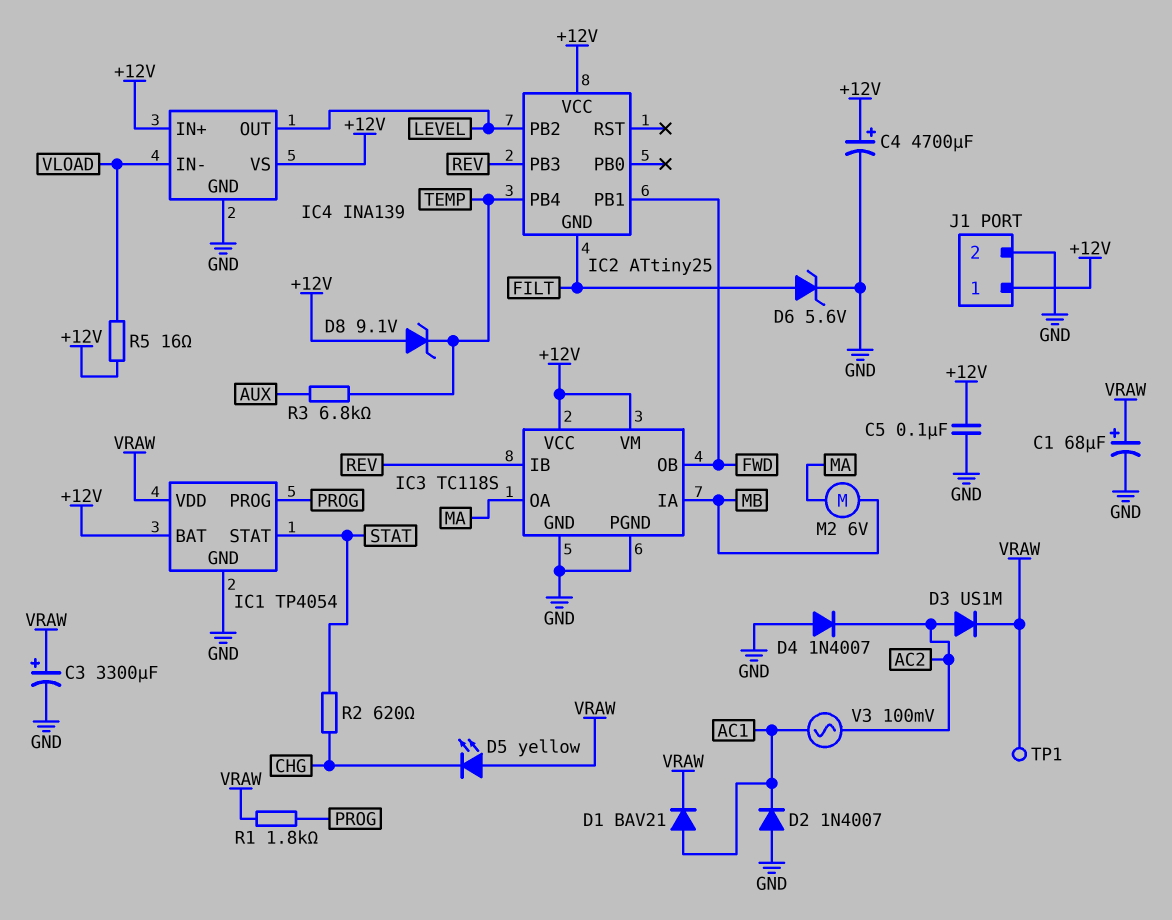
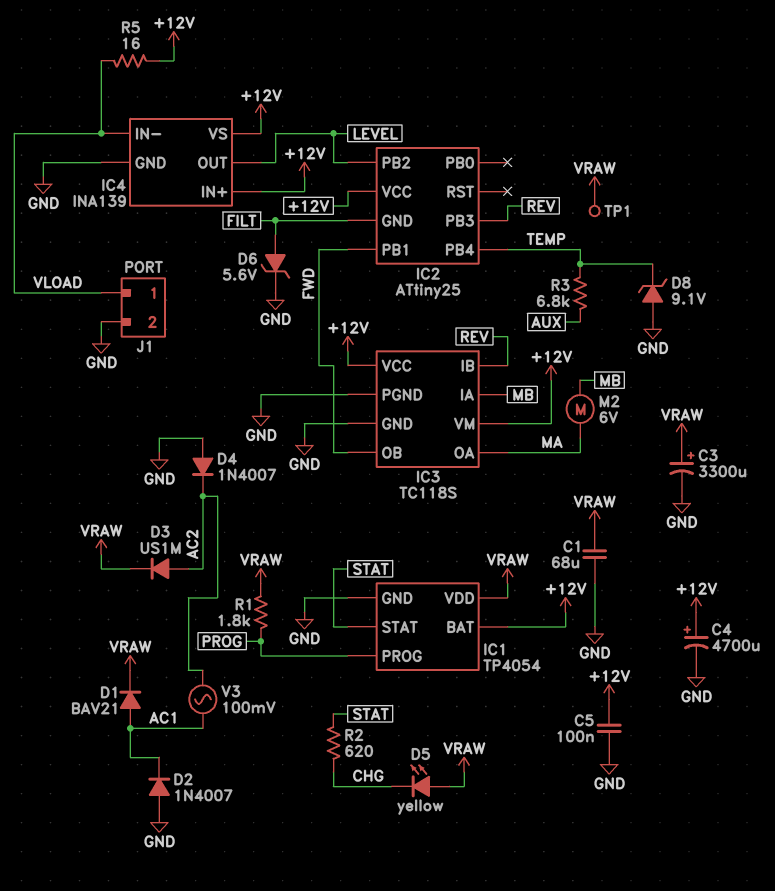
C1: 68uF (plus VRAW, minus GND) -> 68uF (GND, VRAW)
D8: zener 9.1V (A +12V, K TEMP) -> zener 9.1V (A GND, K TEMP)
J1 pin 1: +12V -> VLOAD

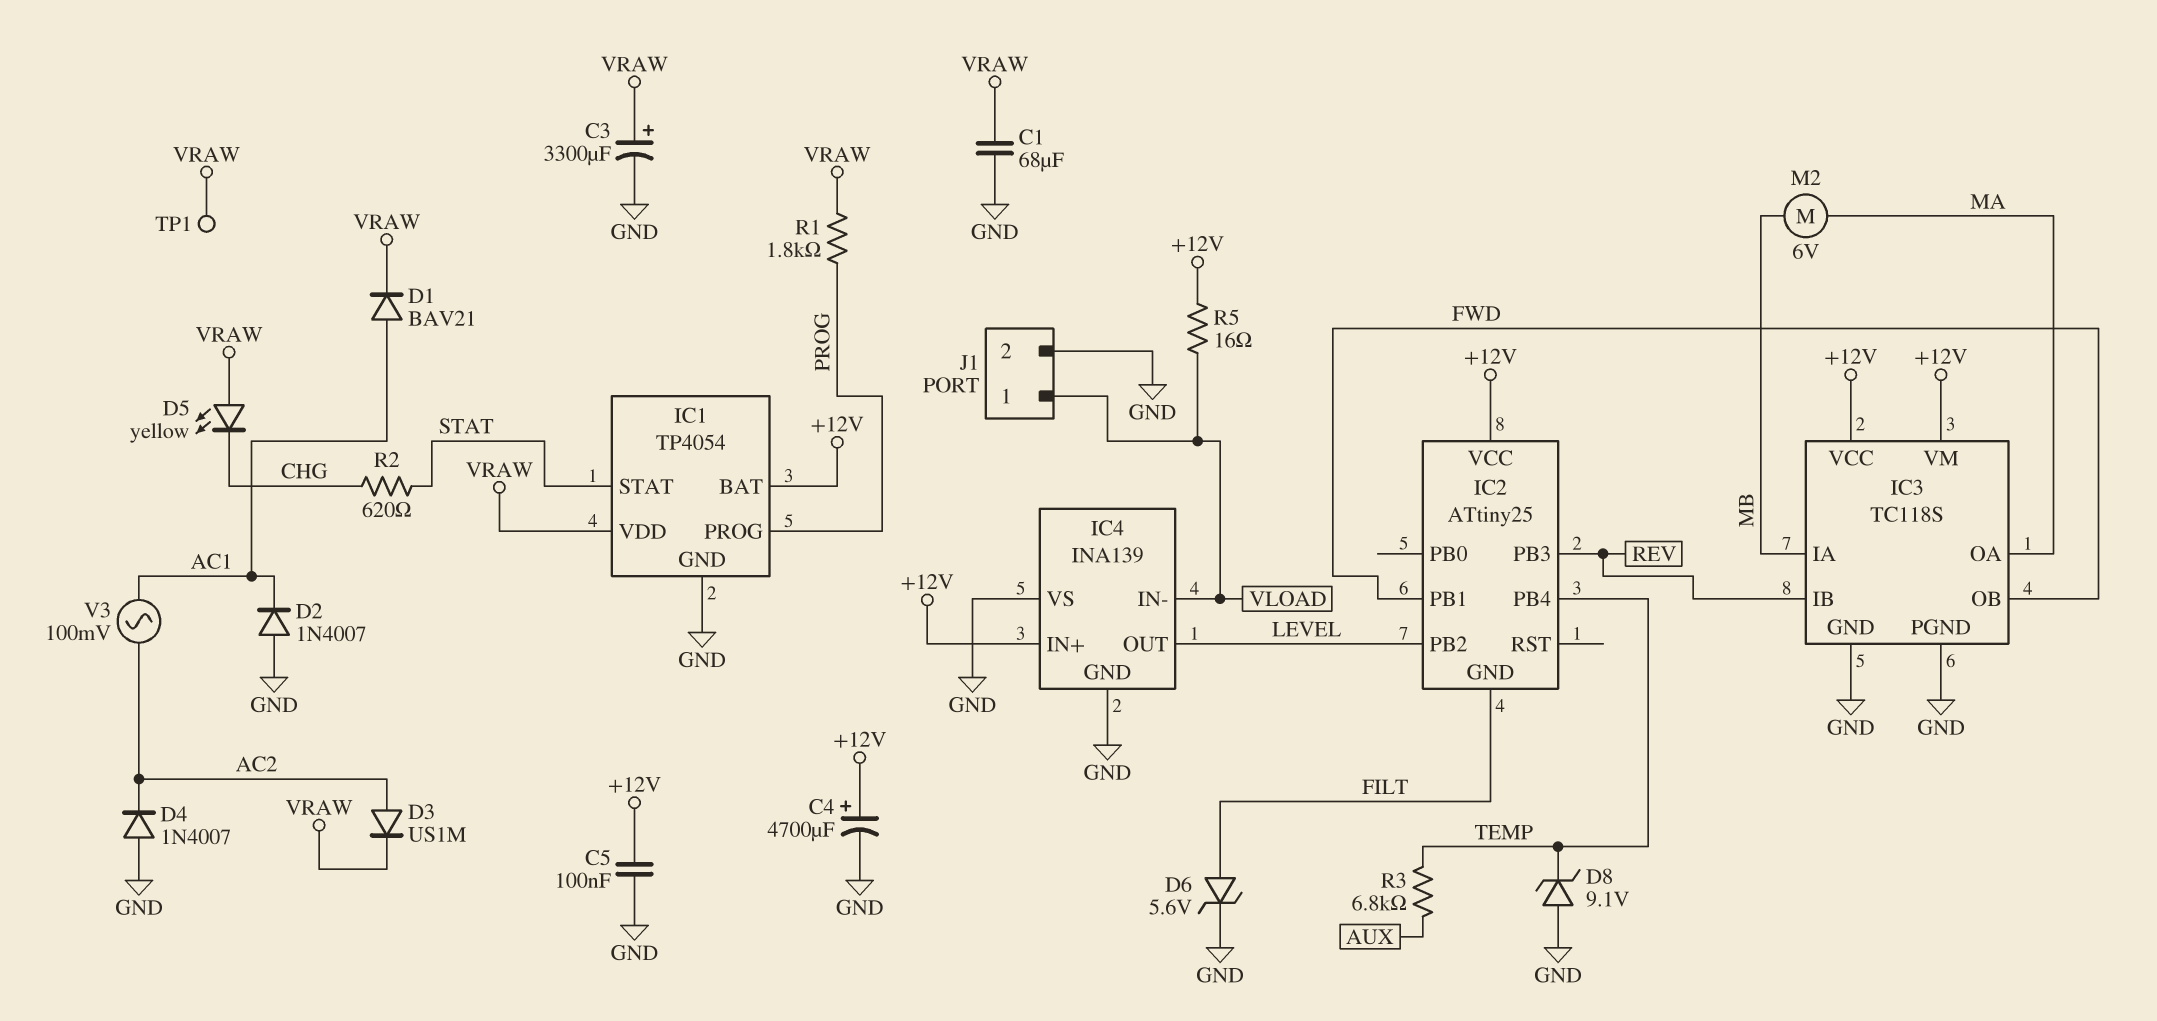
IC4 pin VS: +12V -> GND

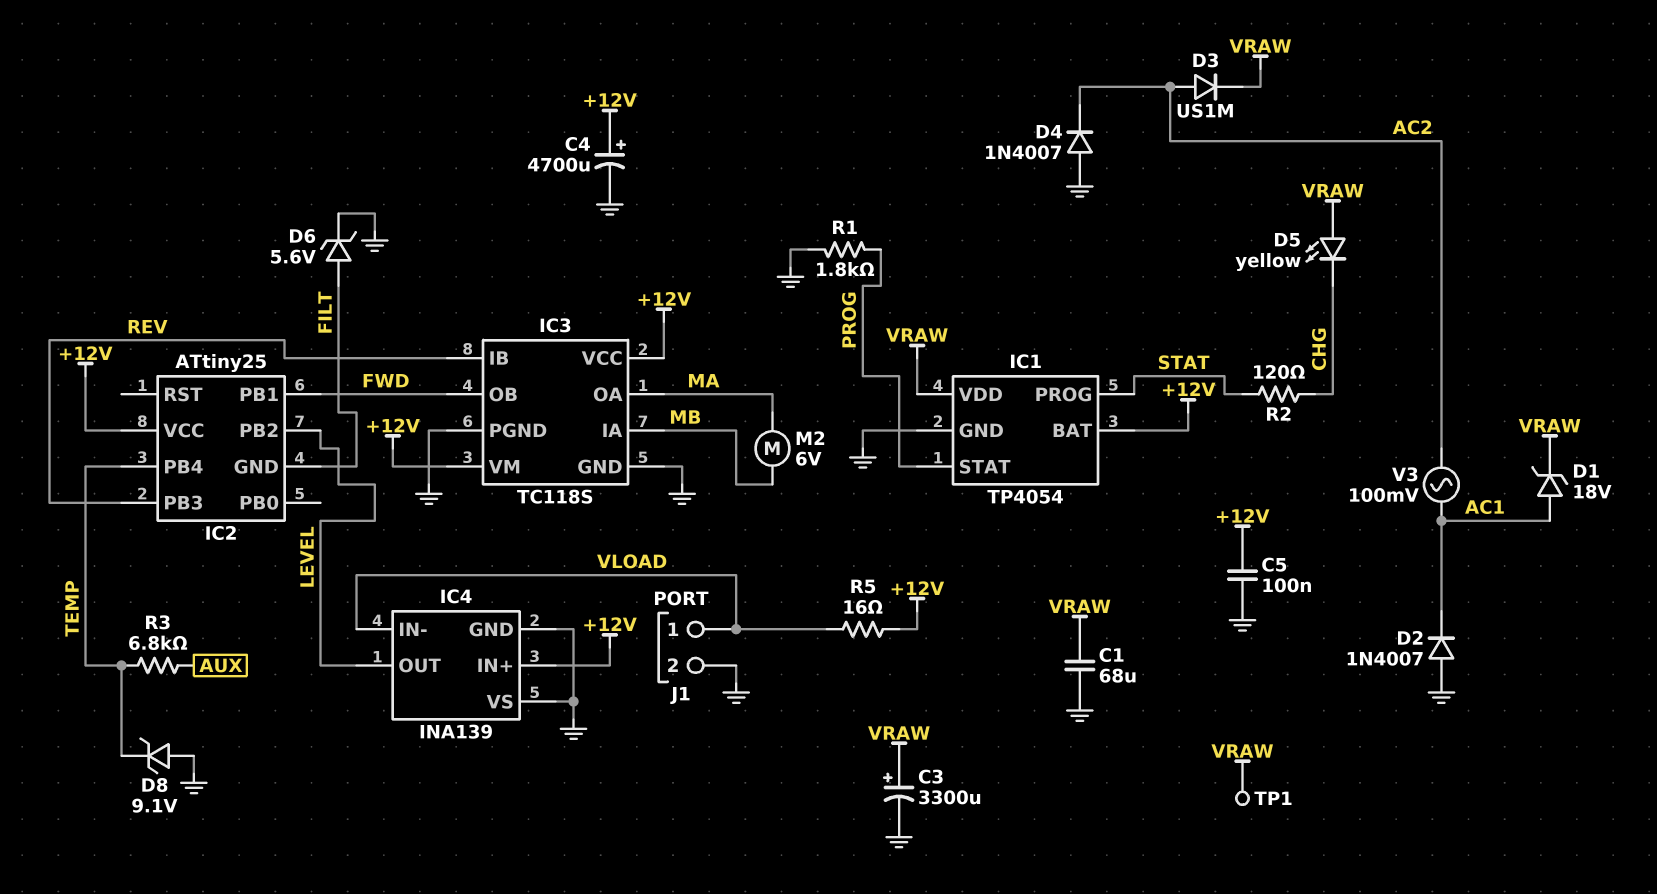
D1: diode BAV21 (A AC1, K VRAW) -> zener 18V (A AC1, K VRAW)
IC1 pin PROG: PROG -> STAT
IC1 pin STAT: STAT -> PROG
R1: 1.8k (PROG, VRAW) -> 1.8k (GND, PROG)
R2: 620 (CHG, STAT) -> 120 (CHG, STAT)

